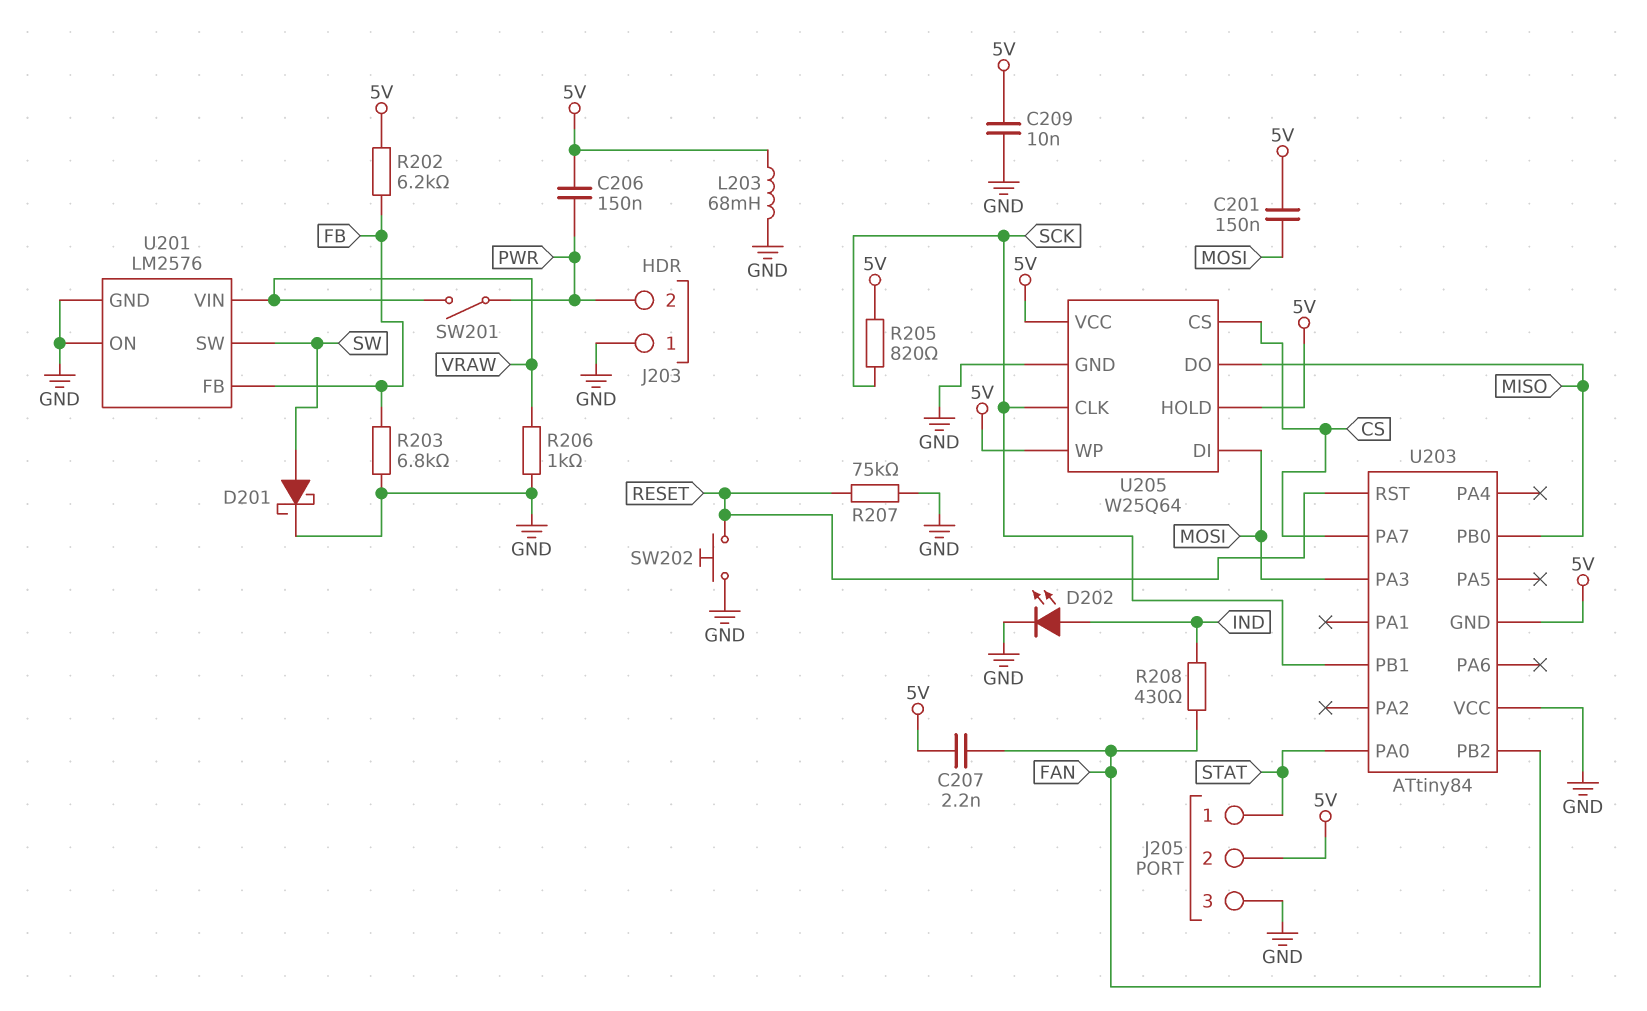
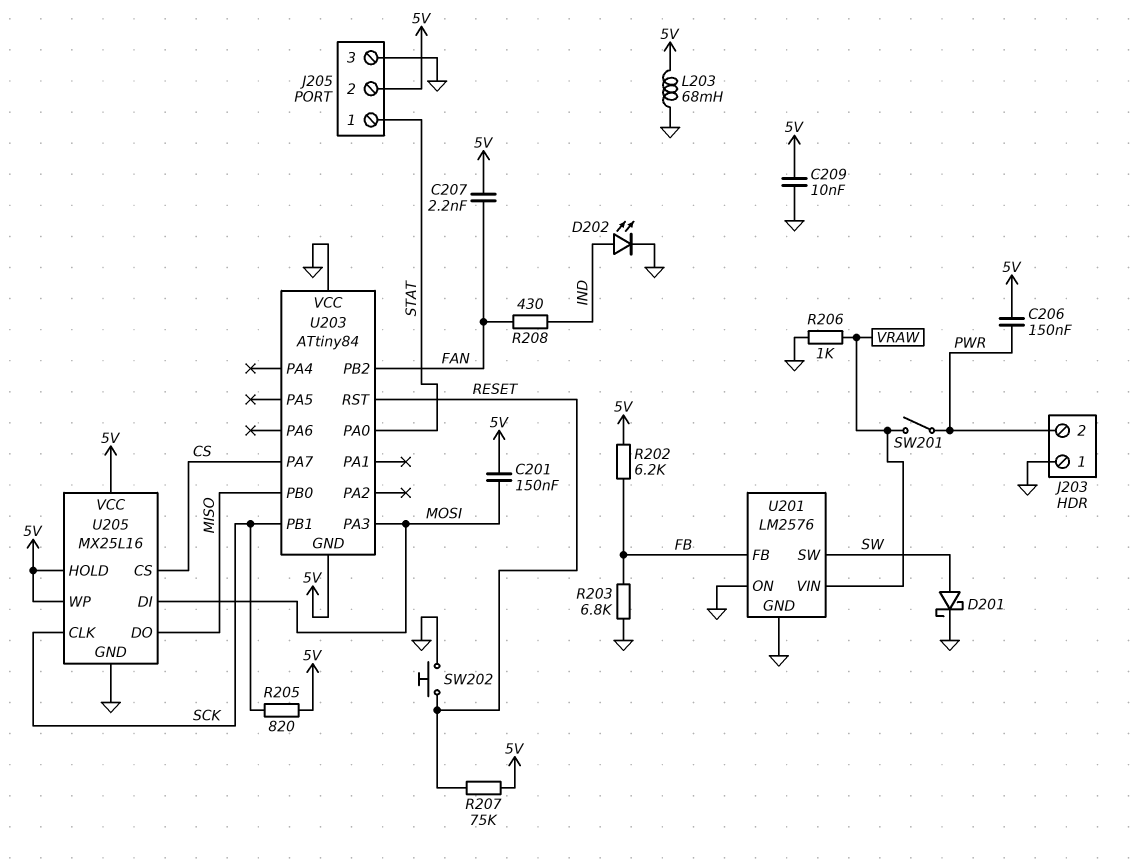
R207: 75k (GND, RESET) -> 75k (5V, RESET)
U205: W25Q64 -> MX25L16

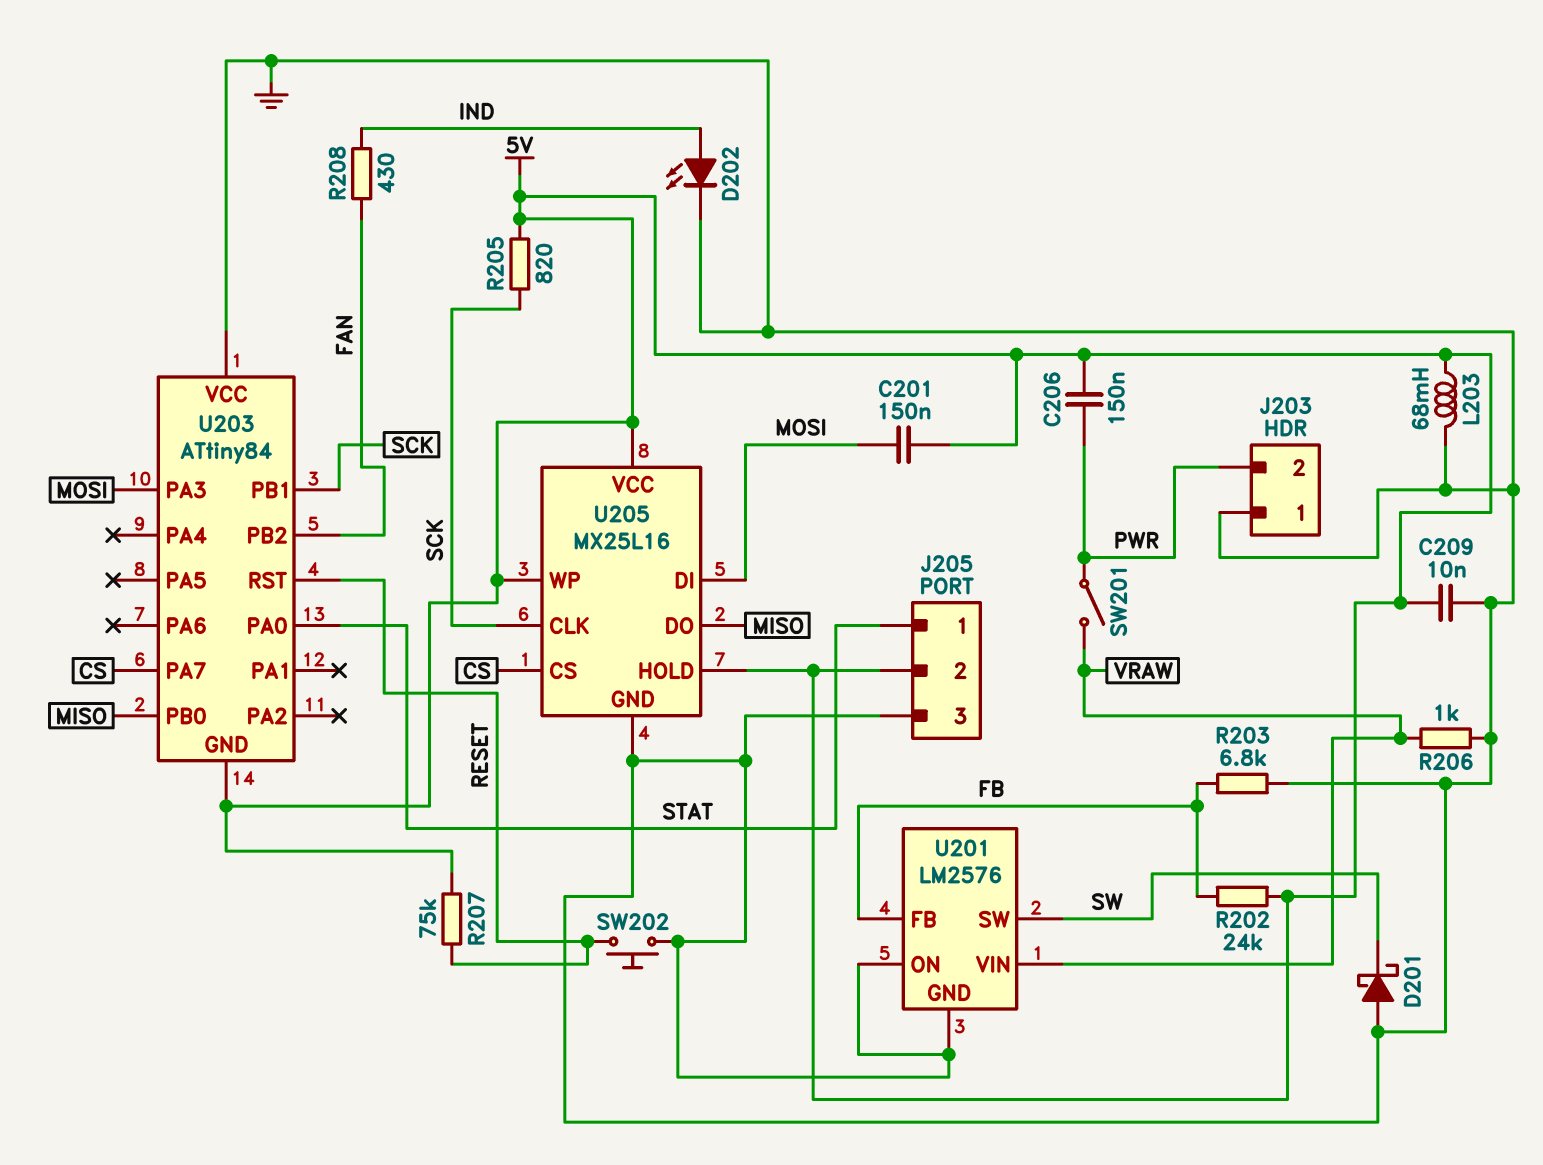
C207: 2.2nF (5V, FAN) -> none
D201: schottky (A SW, K GND) -> schottky (A GND, K SW)
R202: 6.2k (5V, FB) -> 24k (5V, FB)

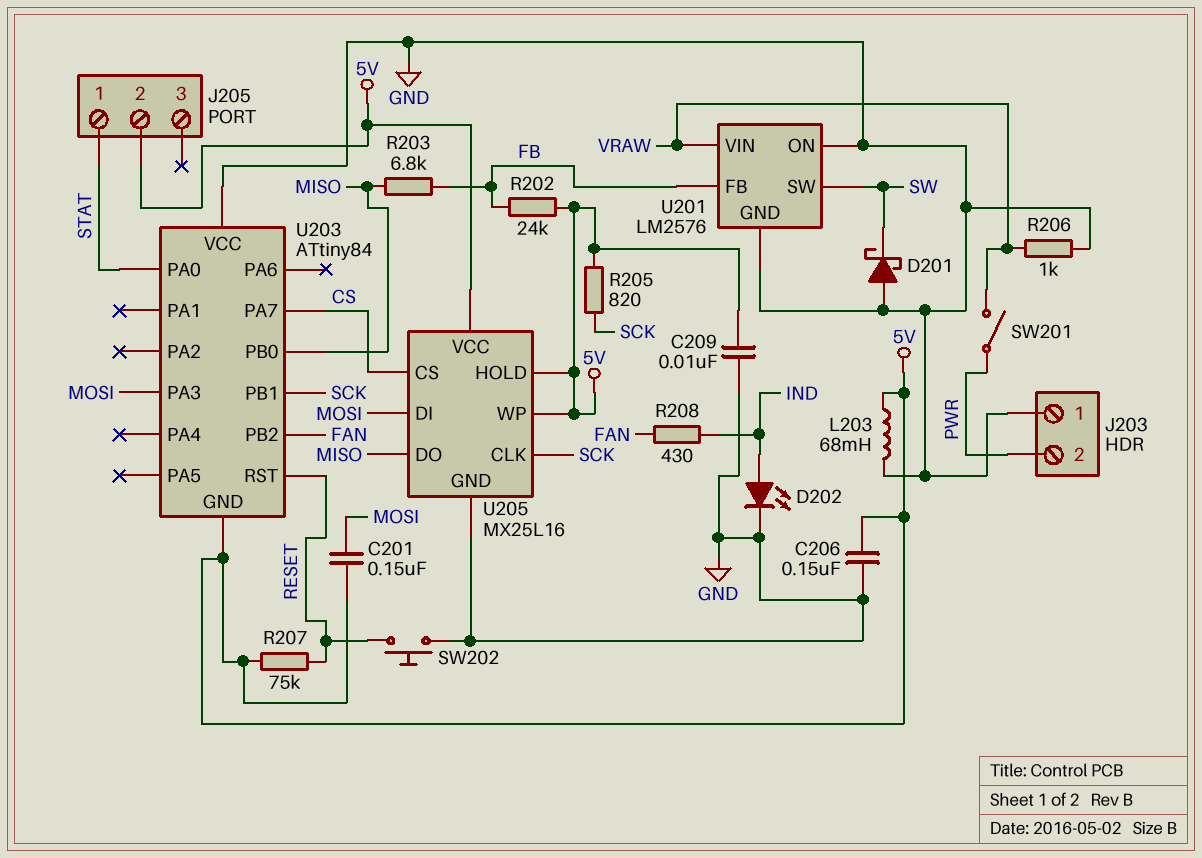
C206: 150nF (5V, PWR) -> 150nF (5V, GND)
J205 pin 3: GND -> none
R203: 6.8k (FB, GND) -> 6.8k (FB, MISO)

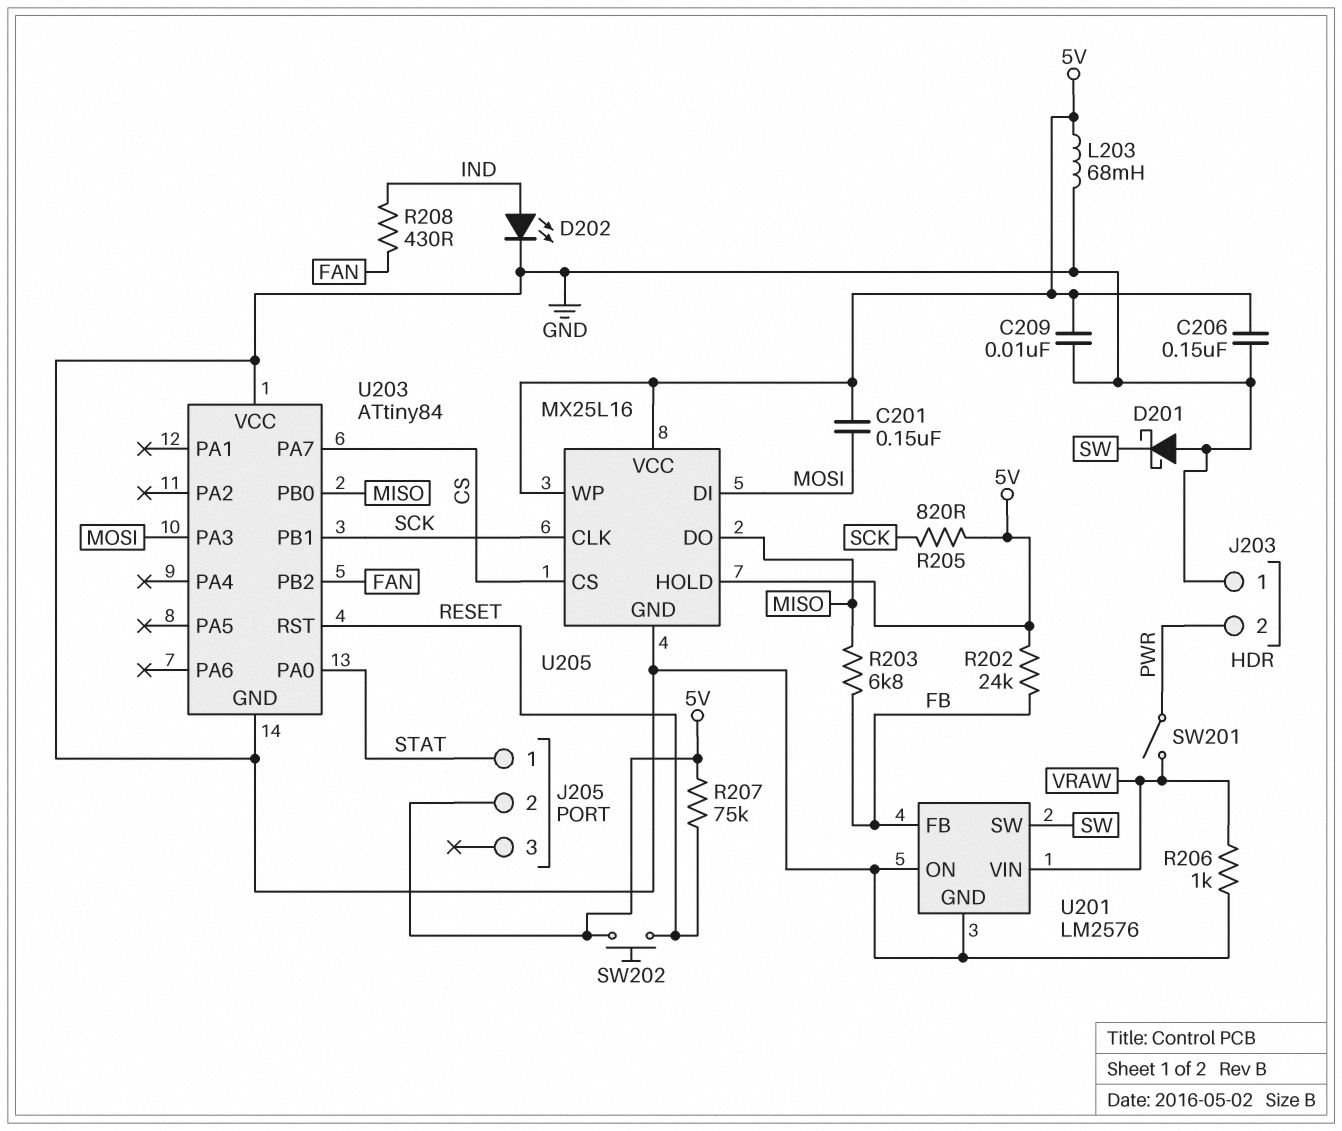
SW202: button (GND, RESET) -> button (5V, RESET)
U203 pin GND: 5V -> GND

